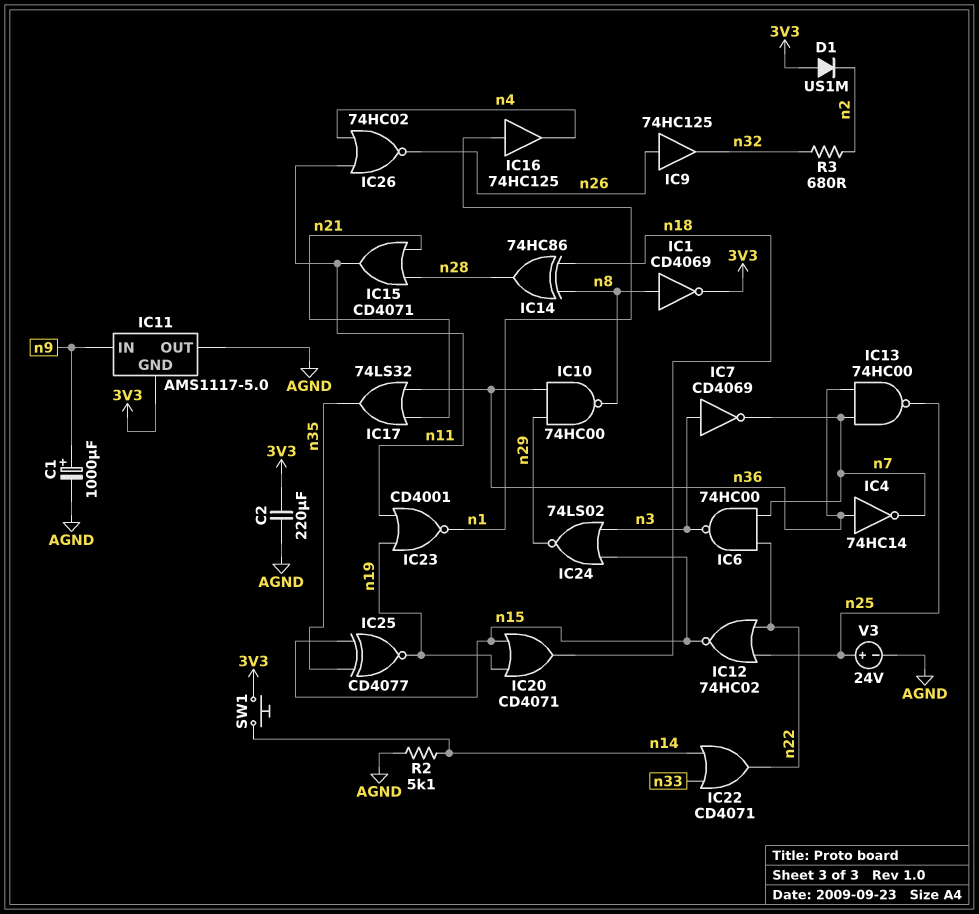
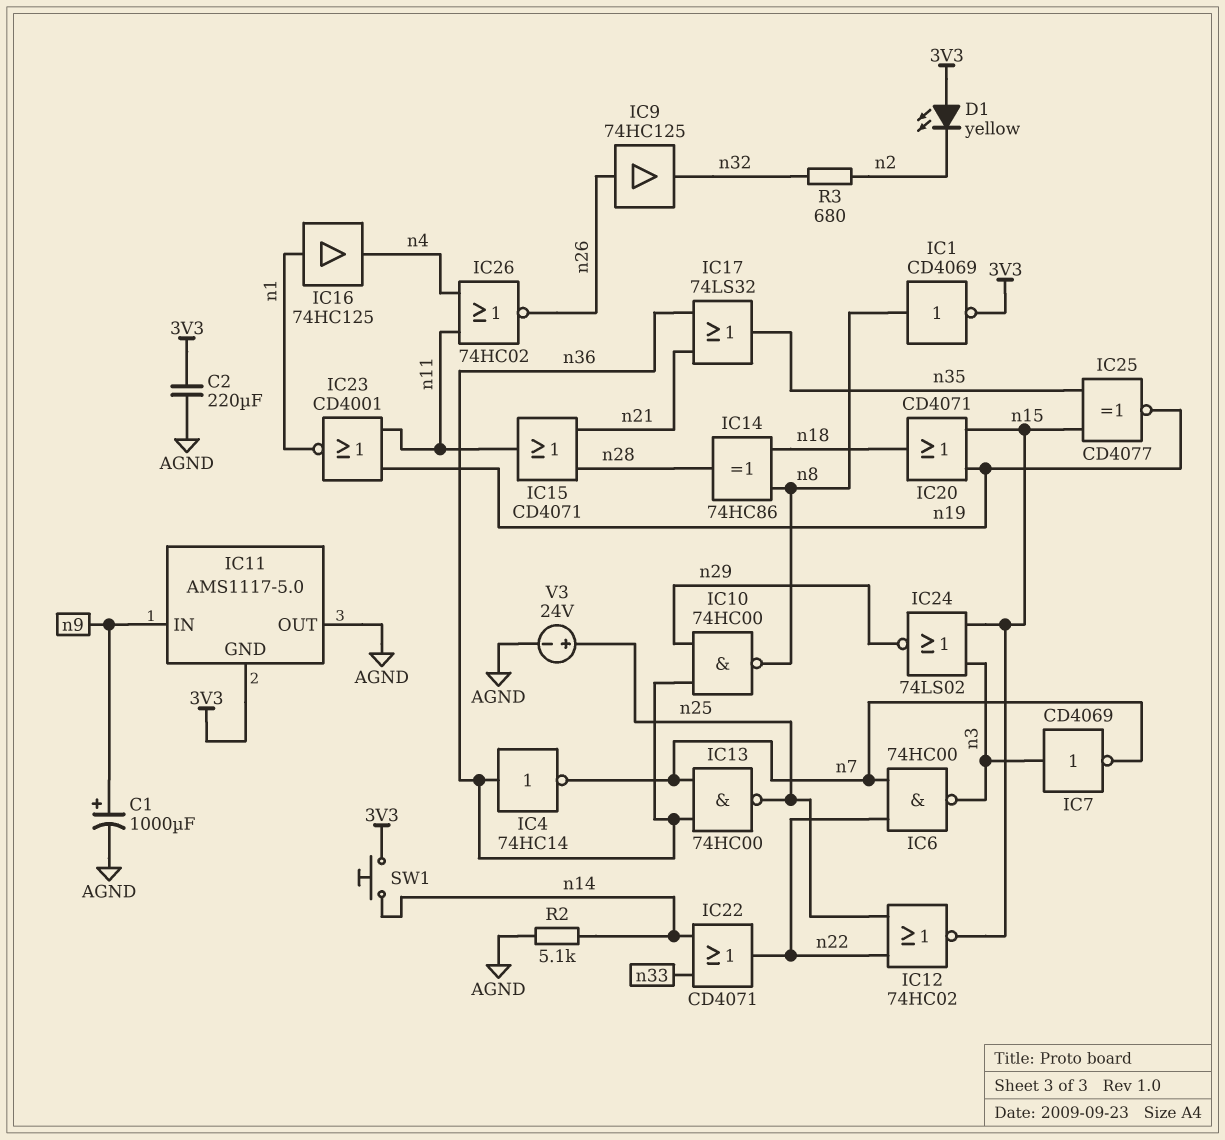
D1: diode US1M (A 3V3, K n2) -> LED yellow (A 3V3, K n2)

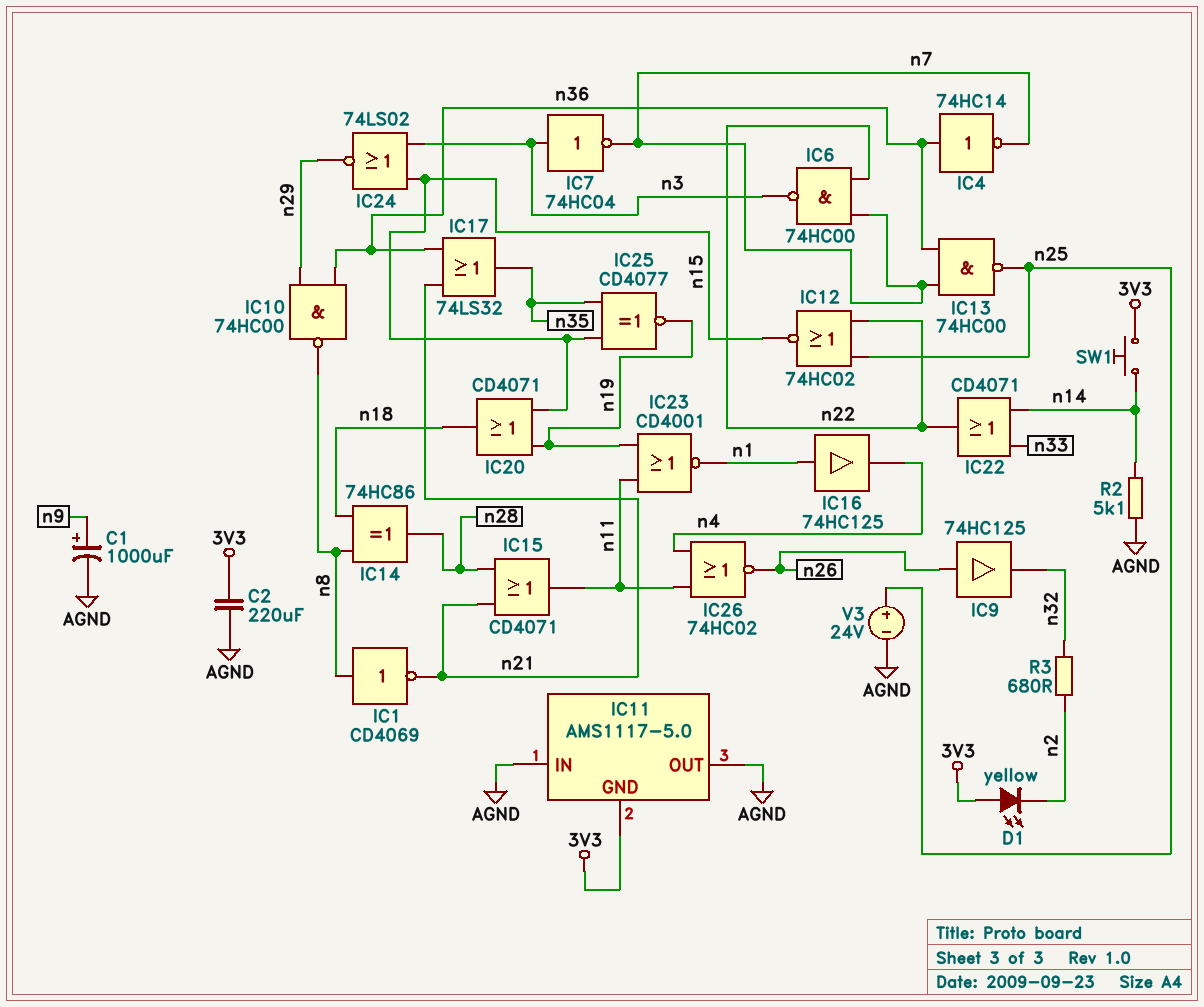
IC1: NOT CD4069 (in n8, out 3V3) -> NOT CD4069 (in n8, out n21)
IC7: NOT CD4069 (in n3, out n7) -> NOT 74HC04 (in n3, out n7)
IC11 pin IN: n9 -> AGND

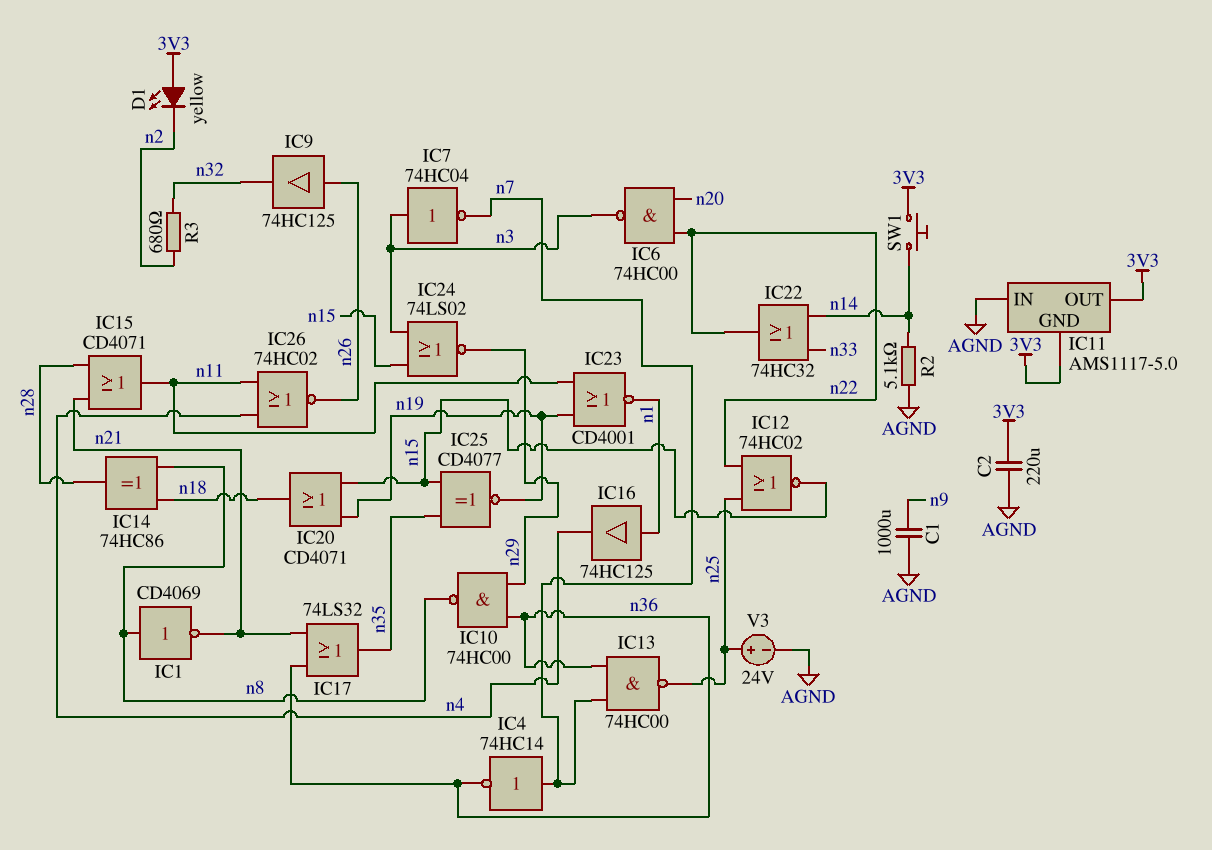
C1: 1000uF (plus n9, minus AGND) -> 1000uF (AGND, n9)
IC4: NOT 74HC14 (in n36, out n7) -> NOT 74HC14 (in n7, out n36)
IC6: NAND 74HC00 (in n7, in n22, out n3) -> NAND 74HC00 (in n20, in n22, out n3)
IC11 pin OUT: AGND -> 3V3
IC22: OR CD4071 (in n14, in n33, out n22) -> OR 74HC32 (in n14, in n33, out n22)

